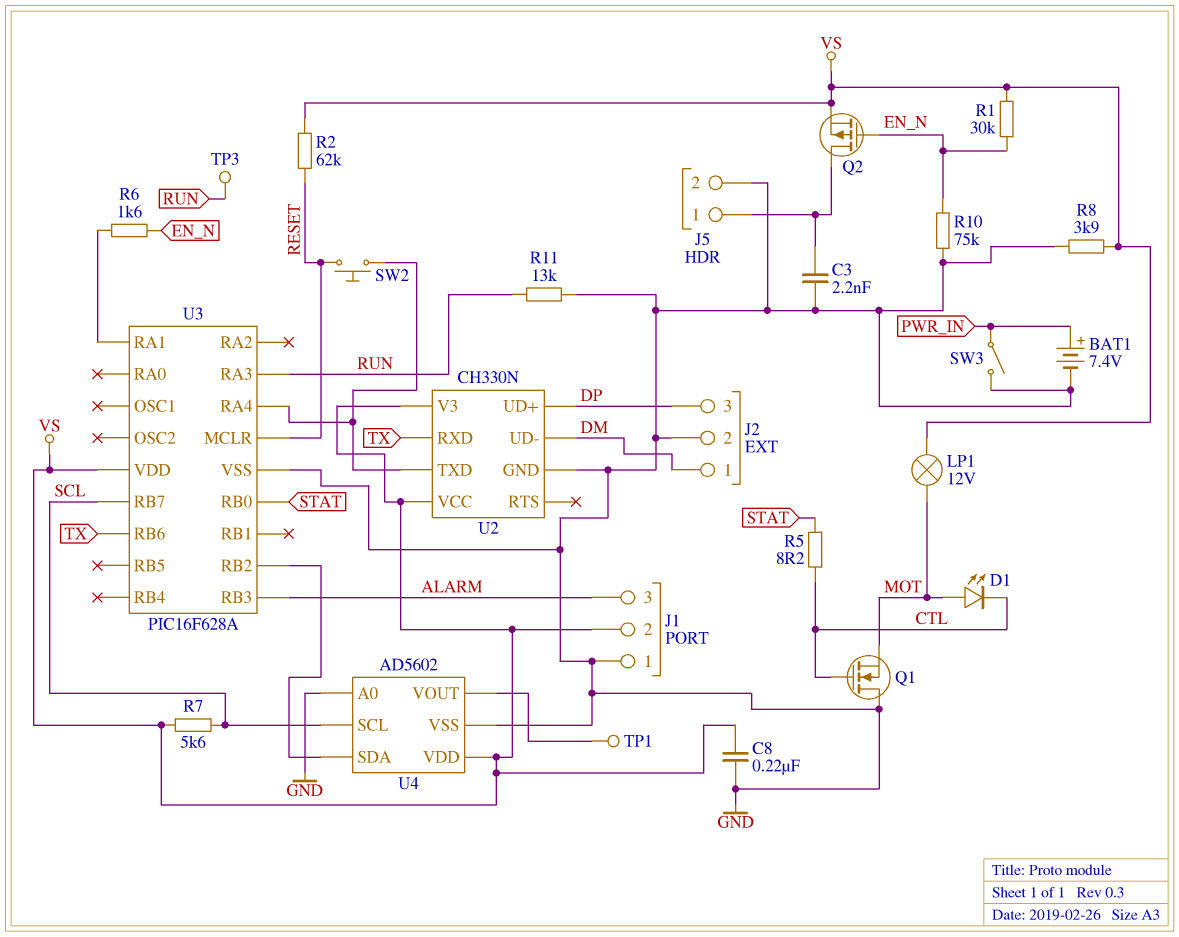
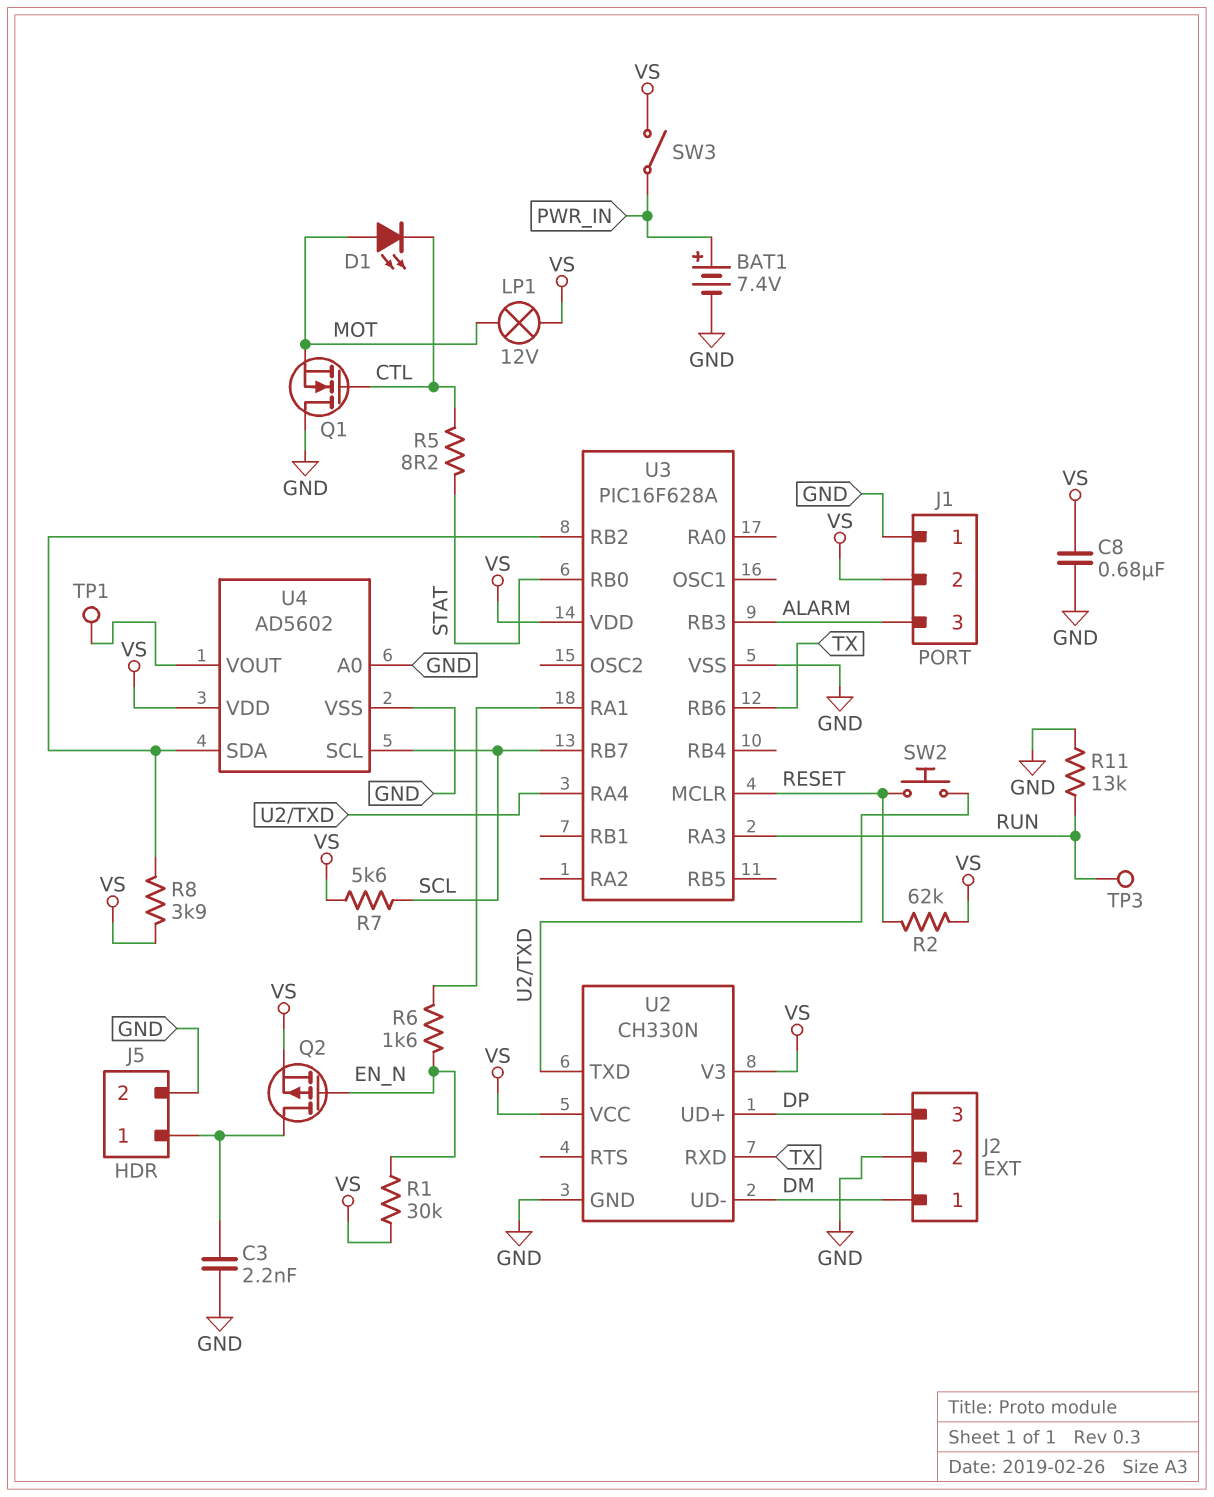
C8: 220nF (GND, VS) -> 680nF (GND, VS)
R8: 3.9k (GND, VS) -> 3.9k (U3/RB2, VS)
R10: 75k (EN_N, GND) -> none
SW3: switch (GND, PWR_IN) -> switch (PWR_IN, VS)

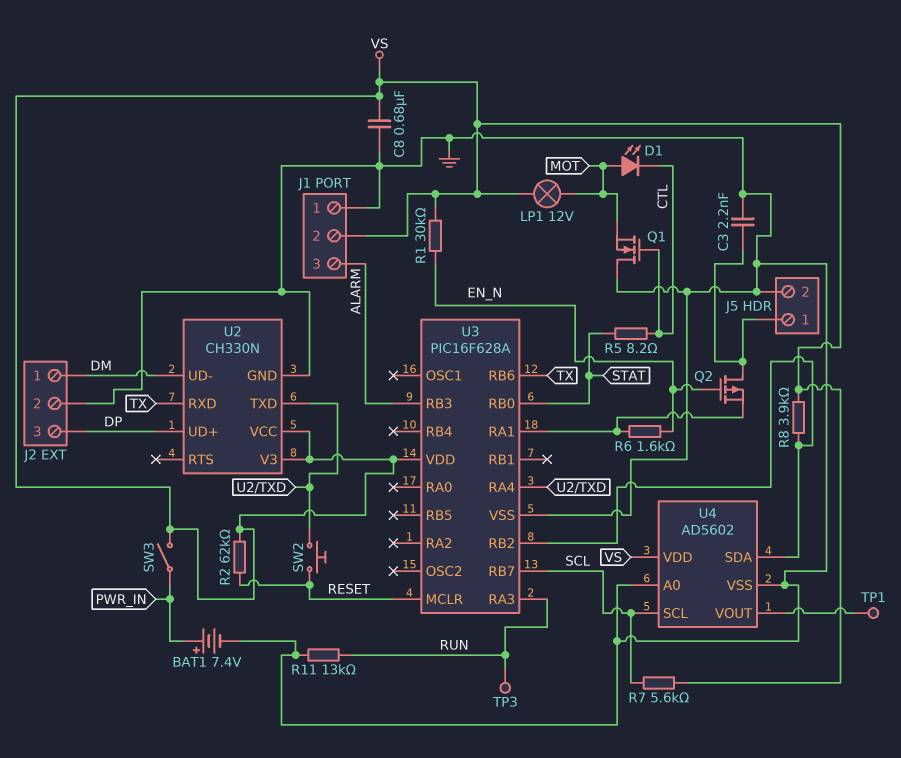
Q2: PMOS (G EN_N, D J5/1, S VS) -> PMOS (G EN_N, D J5/1, S U3/RA1)

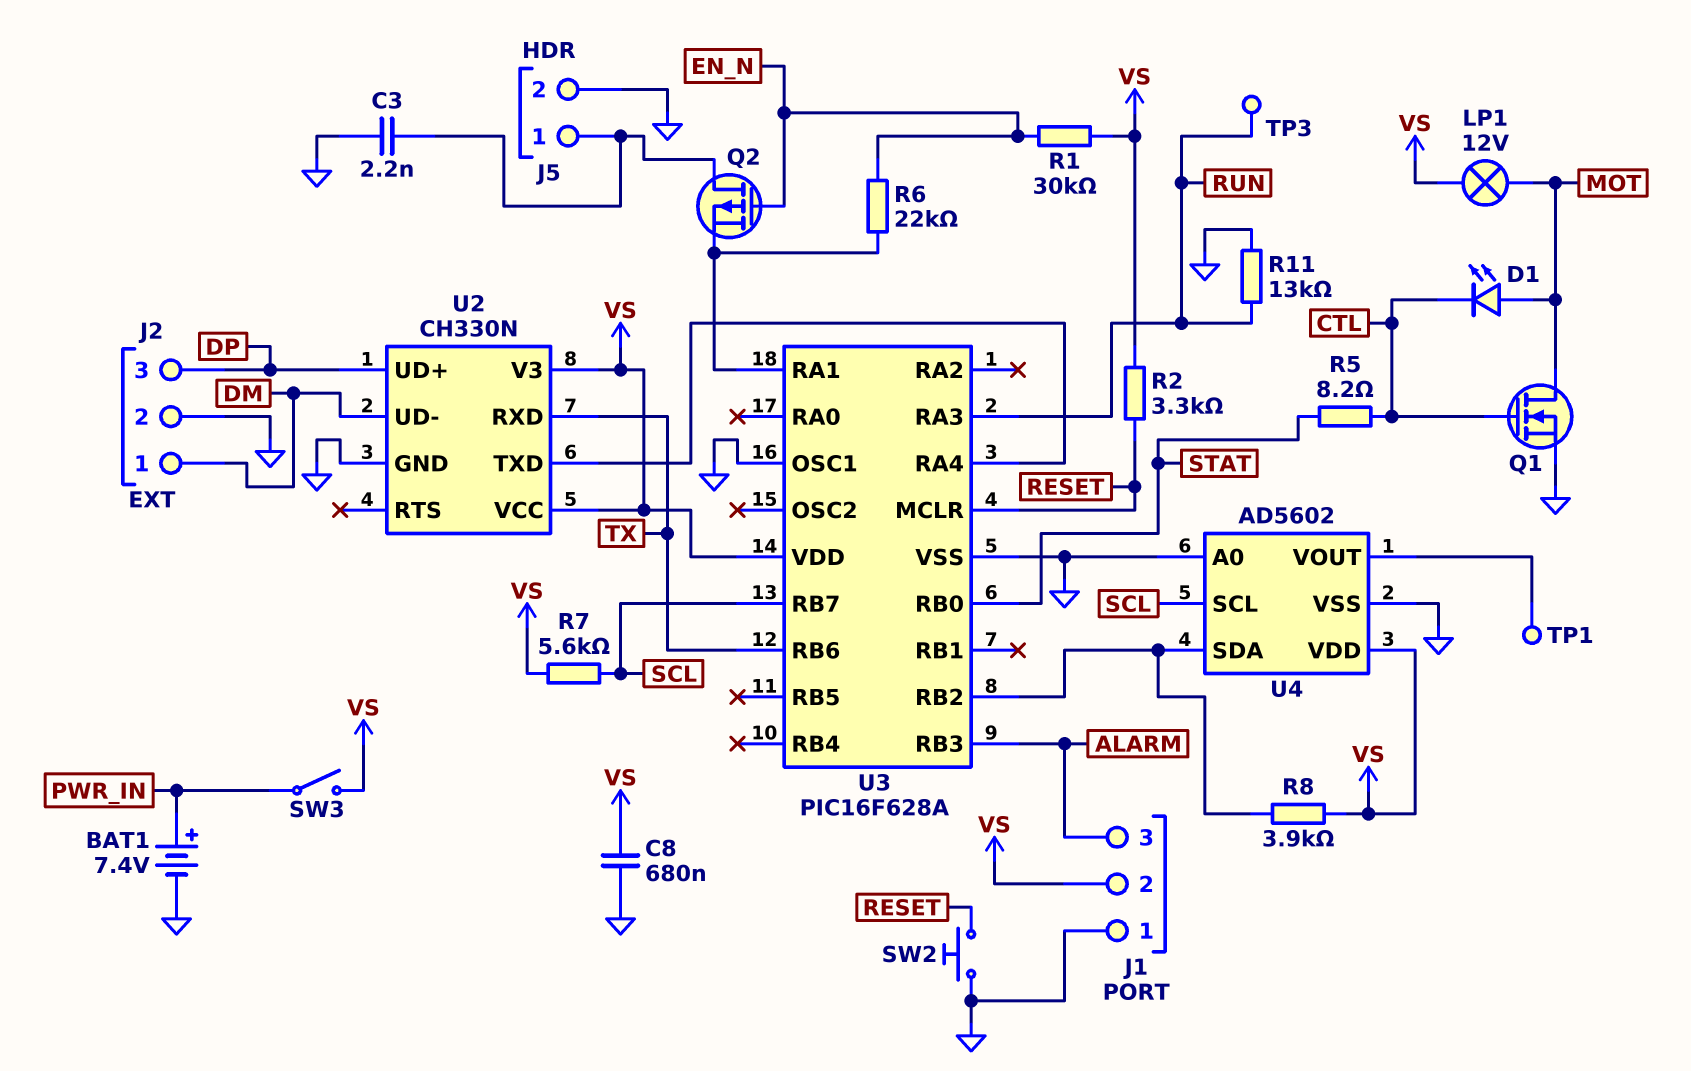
Q1: NMOS (G CTL, D GND, S MOT) -> NMOS (G CTL, D MOT, S GND)
R2: 62k (RESET, VS) -> 3.3k (RESET, VS)
R6: 1.6k (EN_N, U3/RA1) -> 22k (EN_N, U3/RA1)
SW2: button (RESET, U2/TXD) -> button (GND, RESET)
U3 pin OSC1: none -> GND

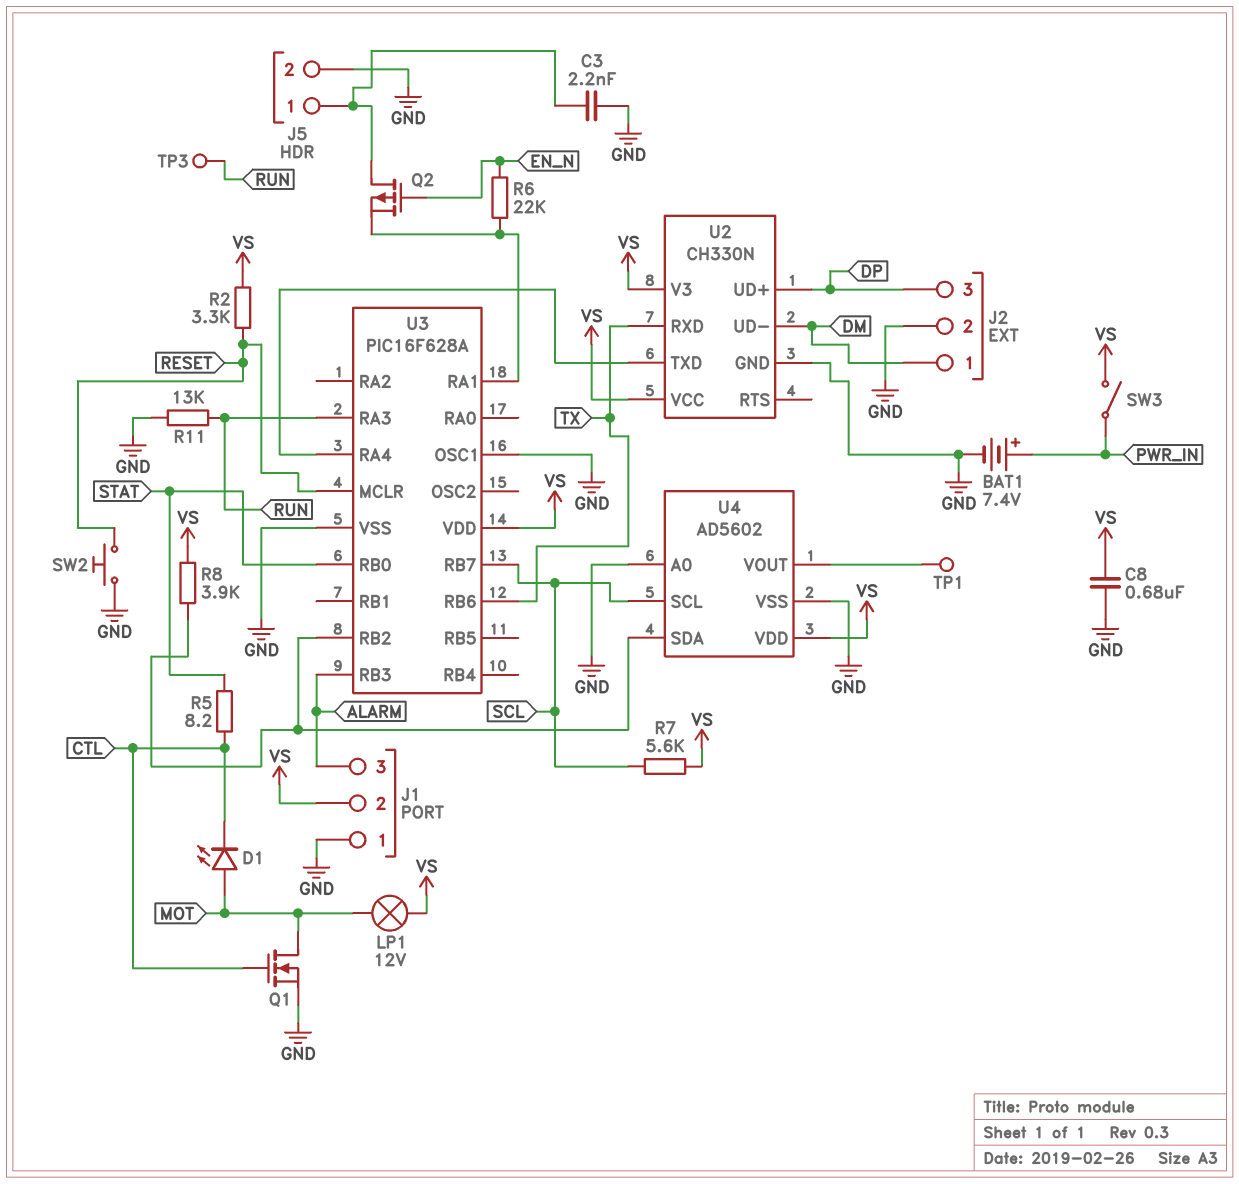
R1: 30k (EN_N, VS) -> none

